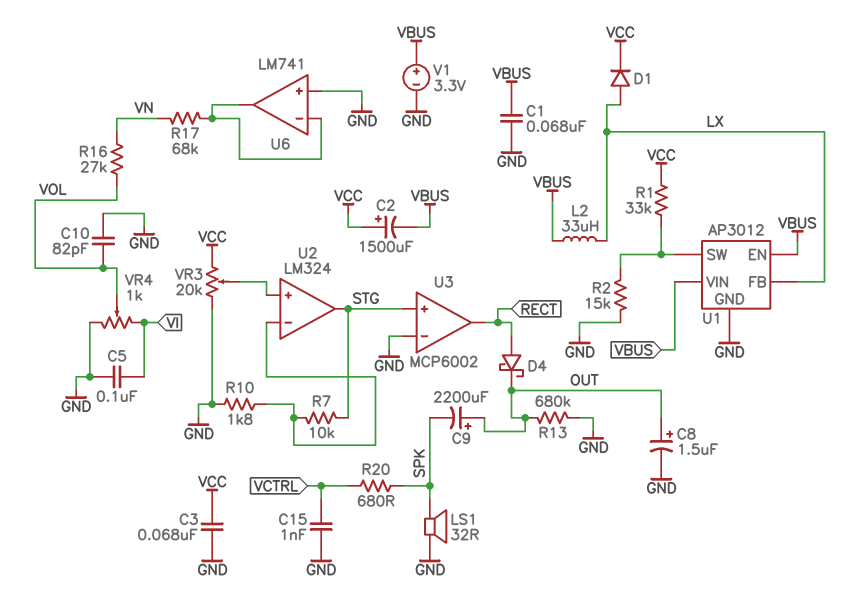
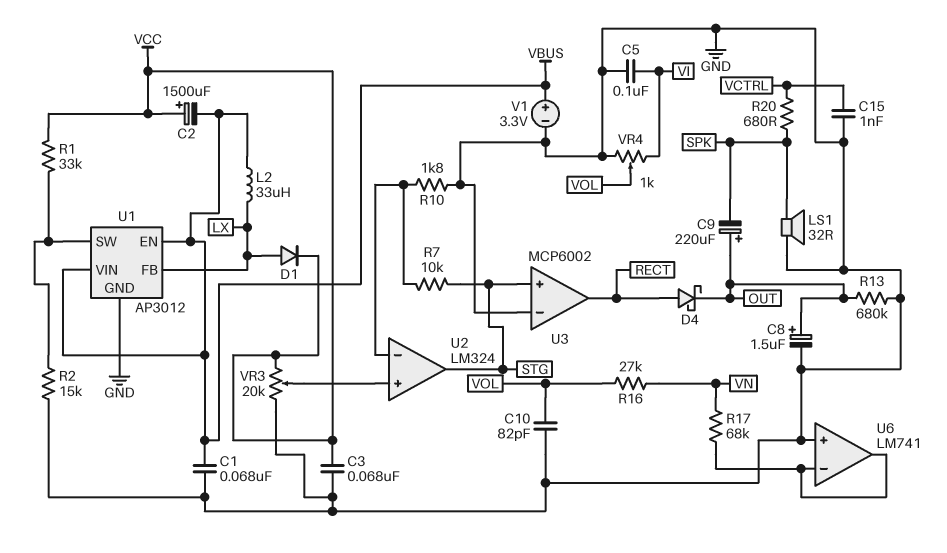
C9: 2200uF (plus OUT, minus SPK) -> 220uF (plus OUT, minus SPK)

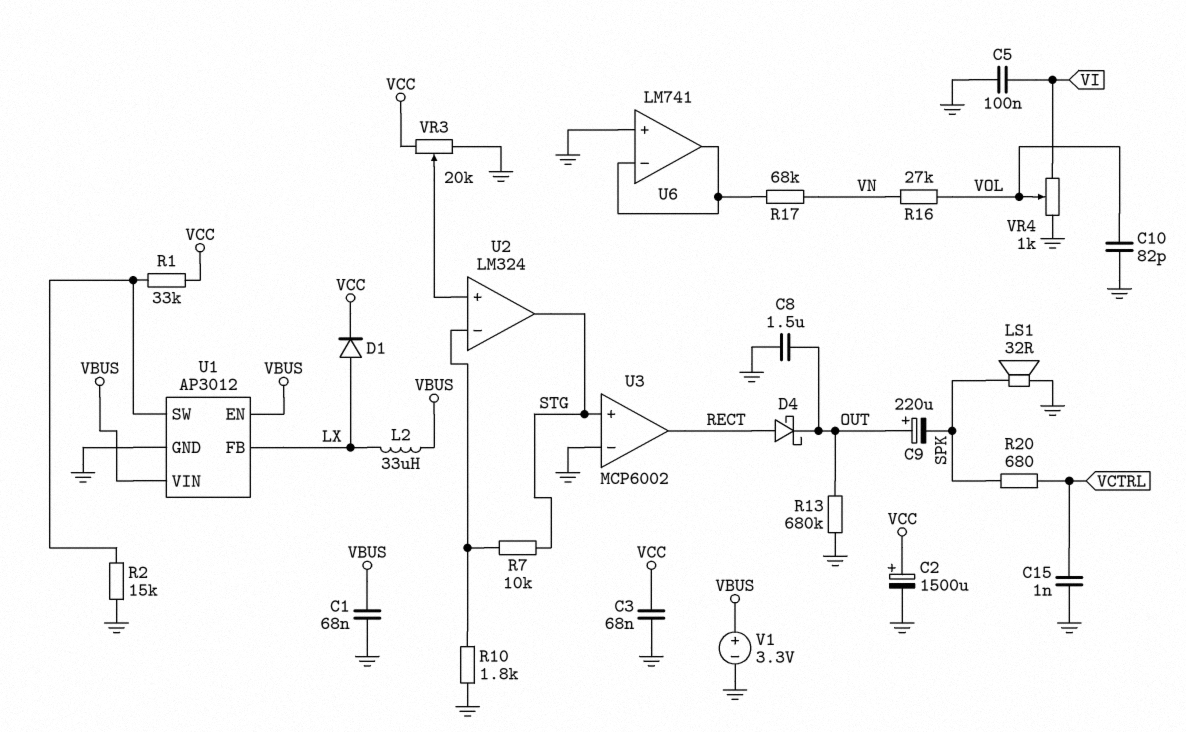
C2: 1500uF (plus VCC, minus VBUS) -> 1500uF (plus VCC, minus GND)
C8: 1.5uF (plus OUT, minus GND) -> 1.5uF (GND, OUT)

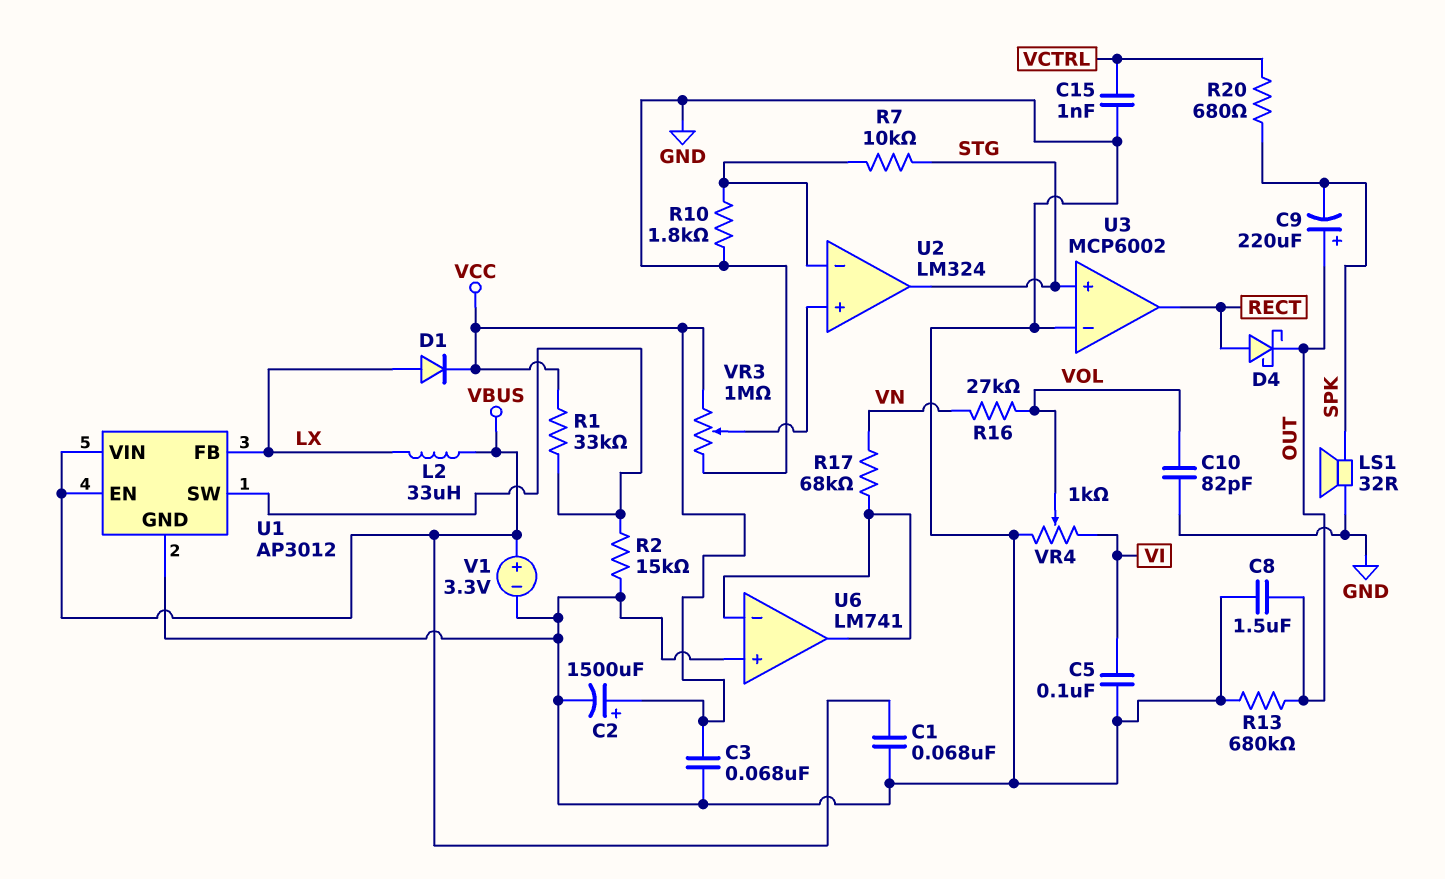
VR3: 20k (GND, VCC, wiper U2/in+) -> 1M (GND, VCC, wiper U2/in+)

